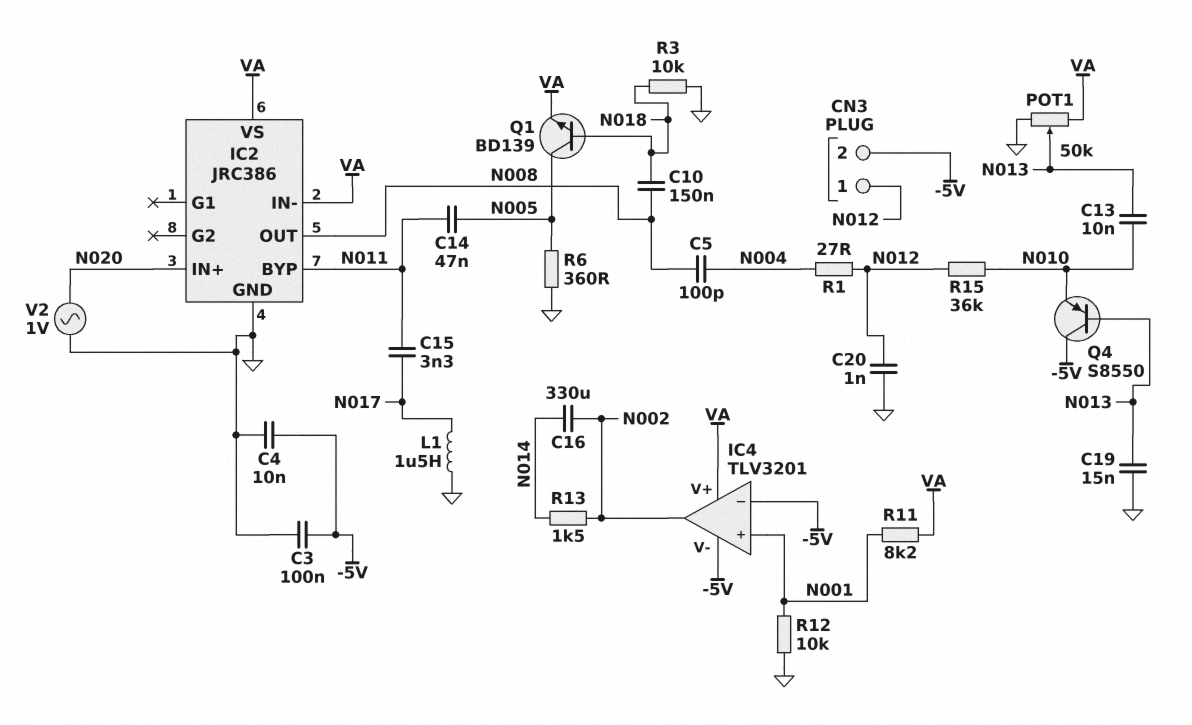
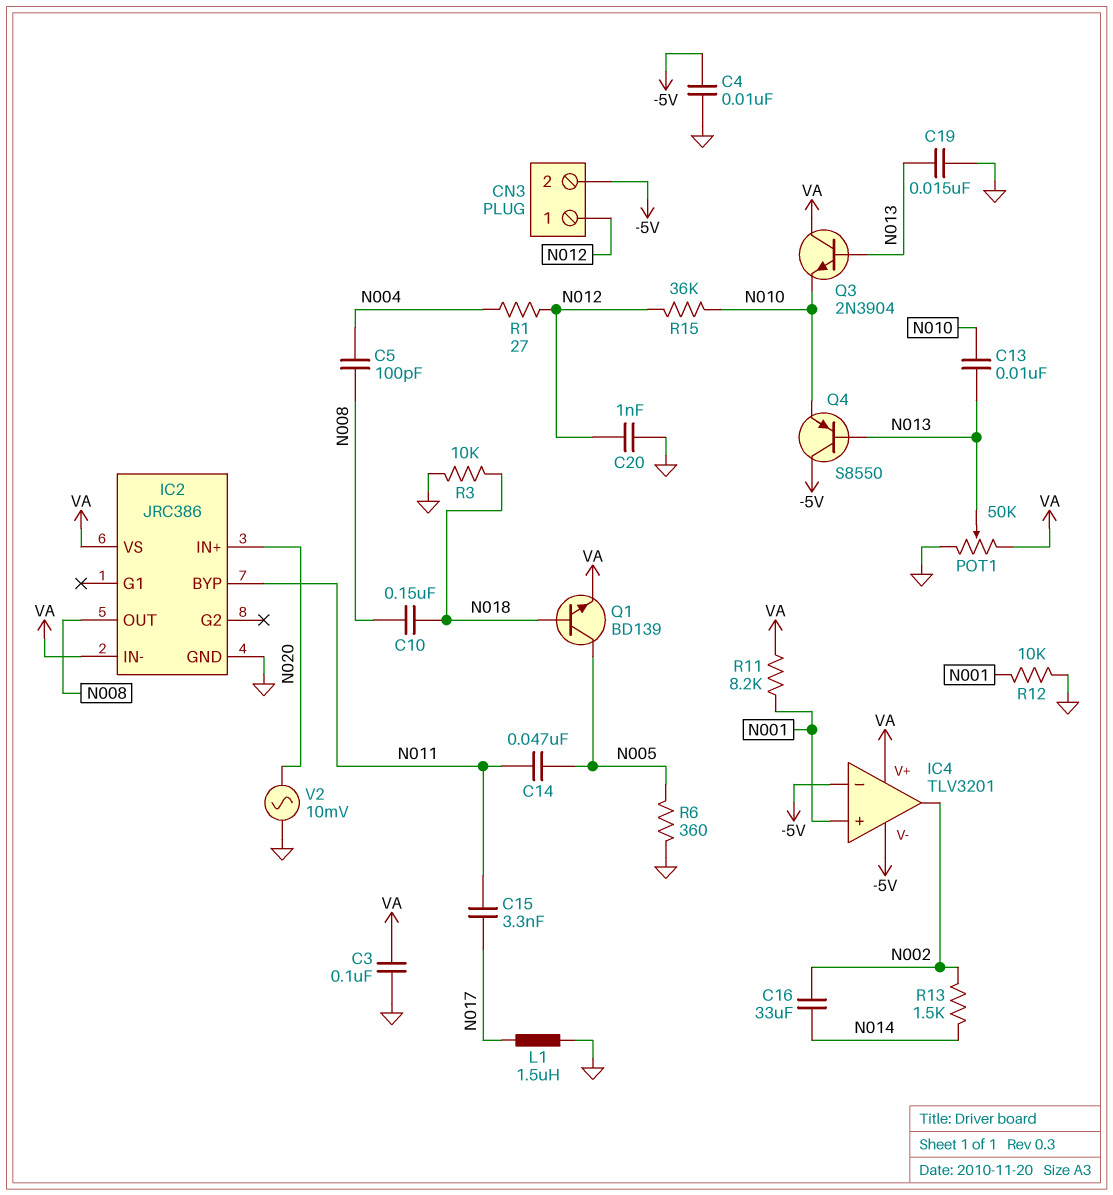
C3: 100nF (-5V, GND) -> 100nF (GND, VA)
C16: 330uF (N002, N014) -> 33uF (N002, N014)
Q3: none -> NPN 2N3904 (B N013, C VA, E N010)
V2: AC 1V (GND, N020) -> AC 10mV (GND, N020)

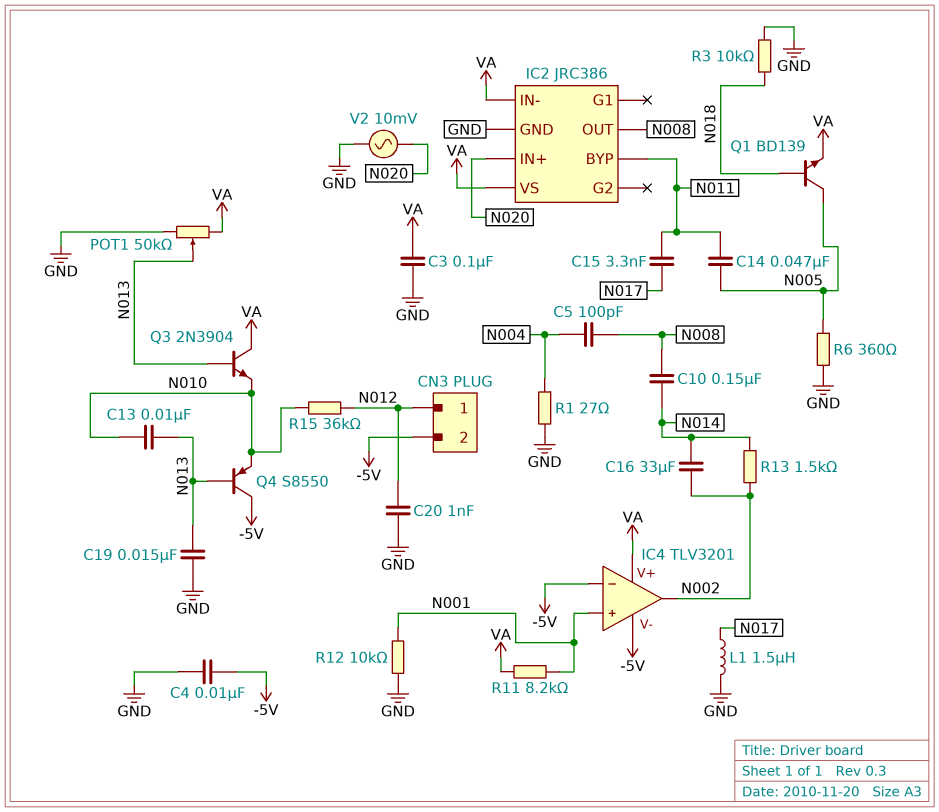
C10: 150nF (N008, N018) -> 150nF (N008, N014)
R1: 27 (N004, N012) -> 27 (GND, N004)

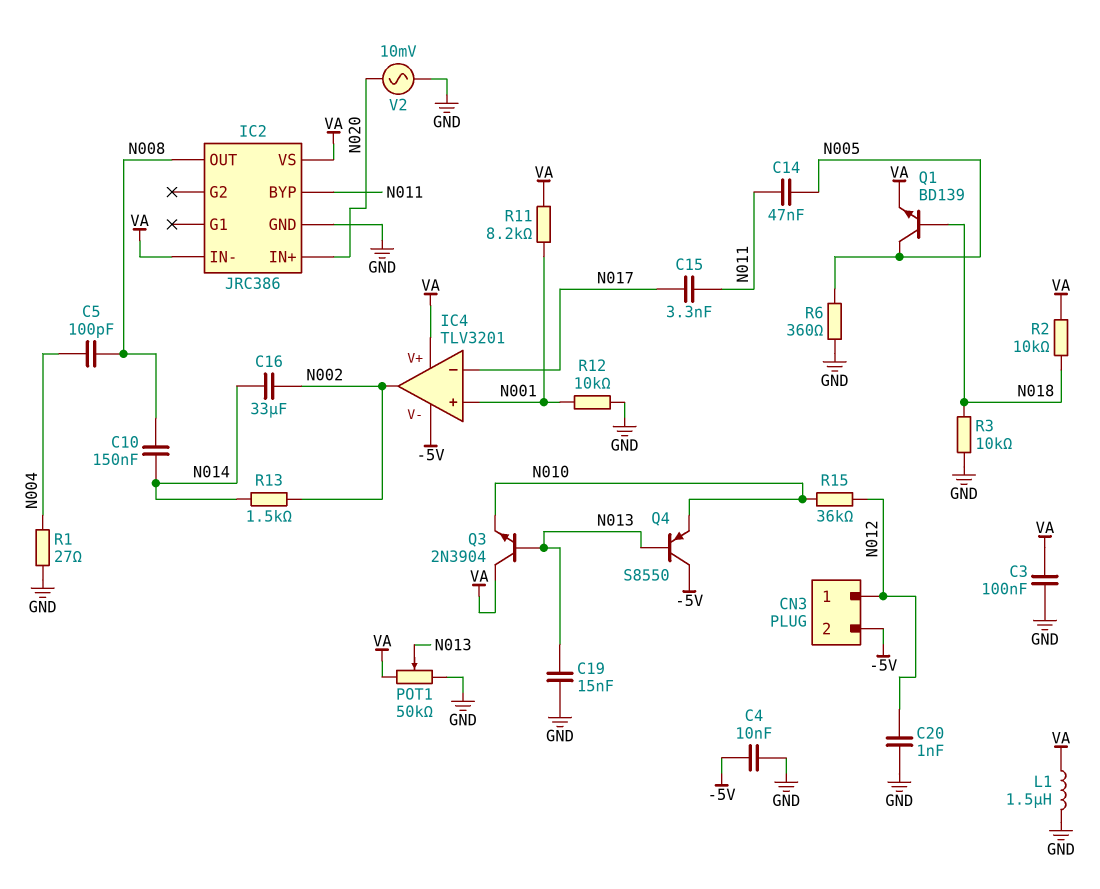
C13: 10nF (N010, N013) -> none
IC4 pin in-: -5V -> N017
L1: 1.5uH (GND, N017) -> 1.5uH (GND, VA)
R2: none -> 10k (N018, VA)

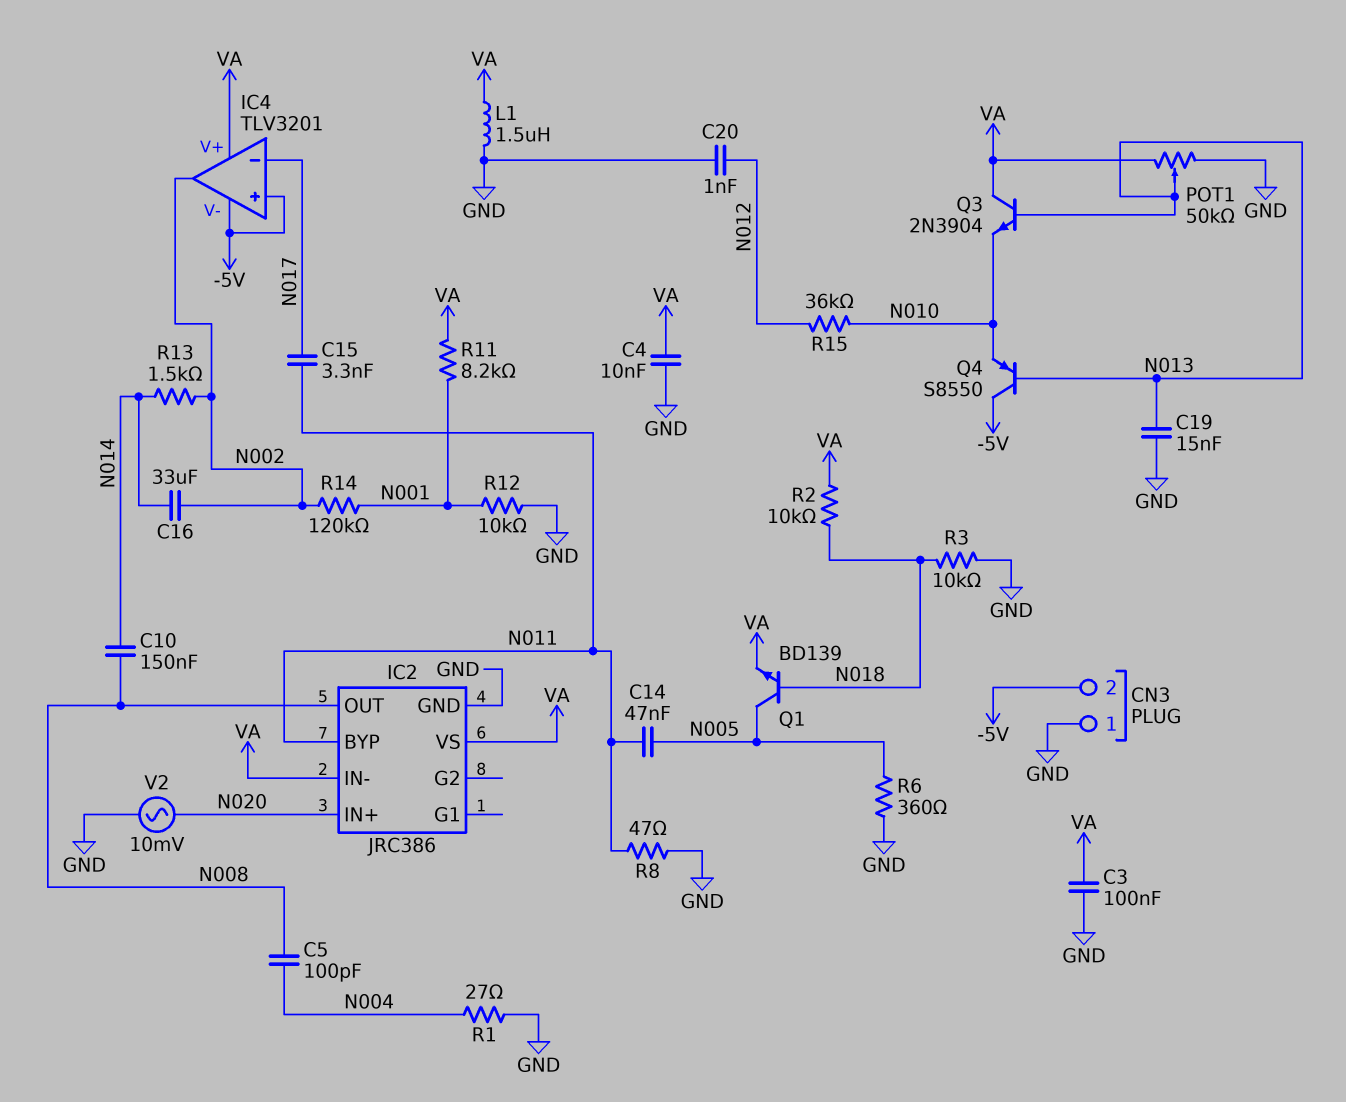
C4: 10nF (-5V, GND) -> 10nF (GND, VA)
CN3 pin 1: N012 -> GND
IC4 pin in+: N001 -> -5V
R8: none -> 47 (GND, N011)
R14: none -> 120k (N001, N002)

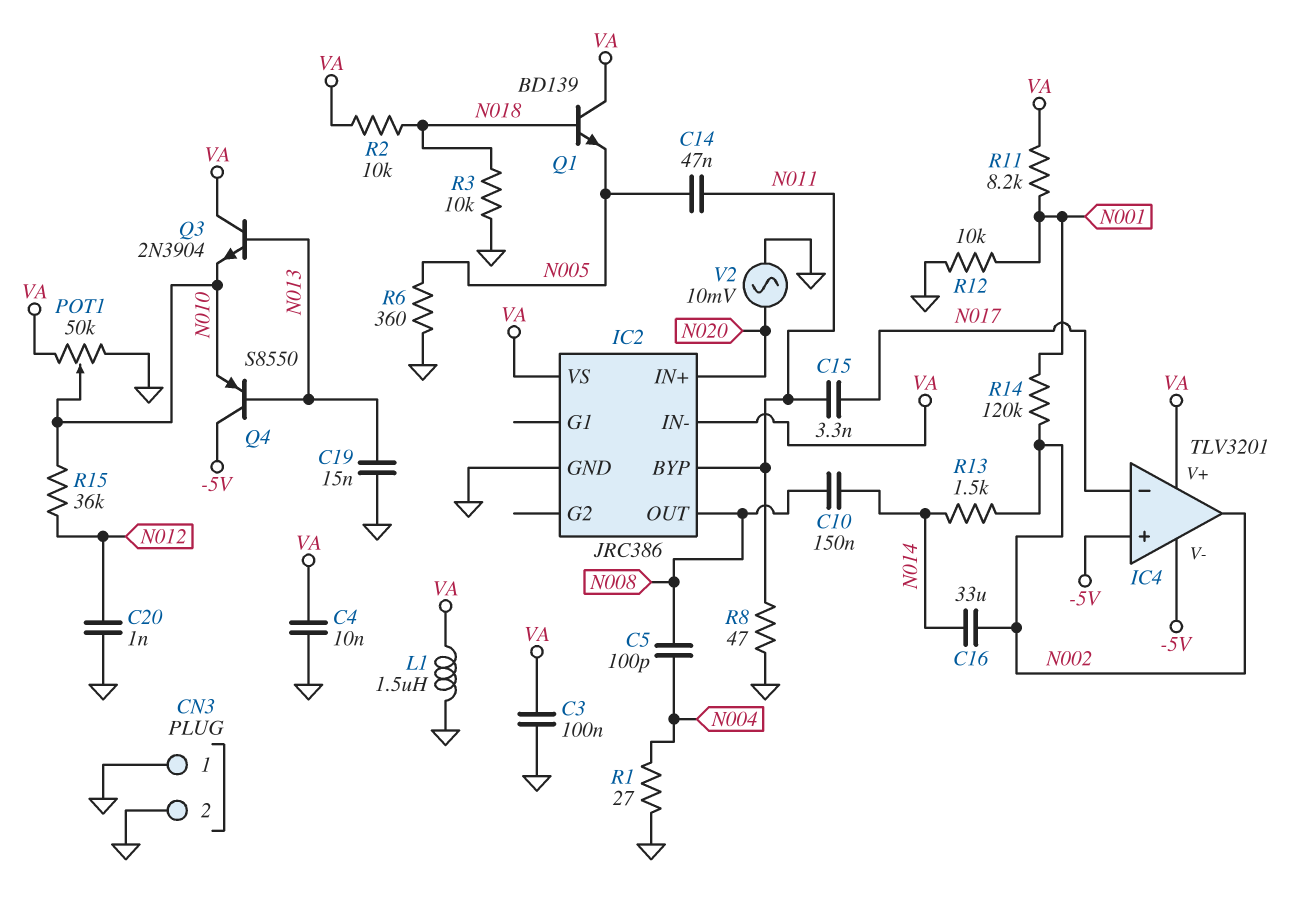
CN3 pin 2: -5V -> GND
POT1: 50k (GND, VA, wiper N013) -> 50k (GND, VA, wiper N010)
Q1: NPN BD139 (B N018, C N005, E VA) -> NPN BD139 (B N018, C VA, E N005)

